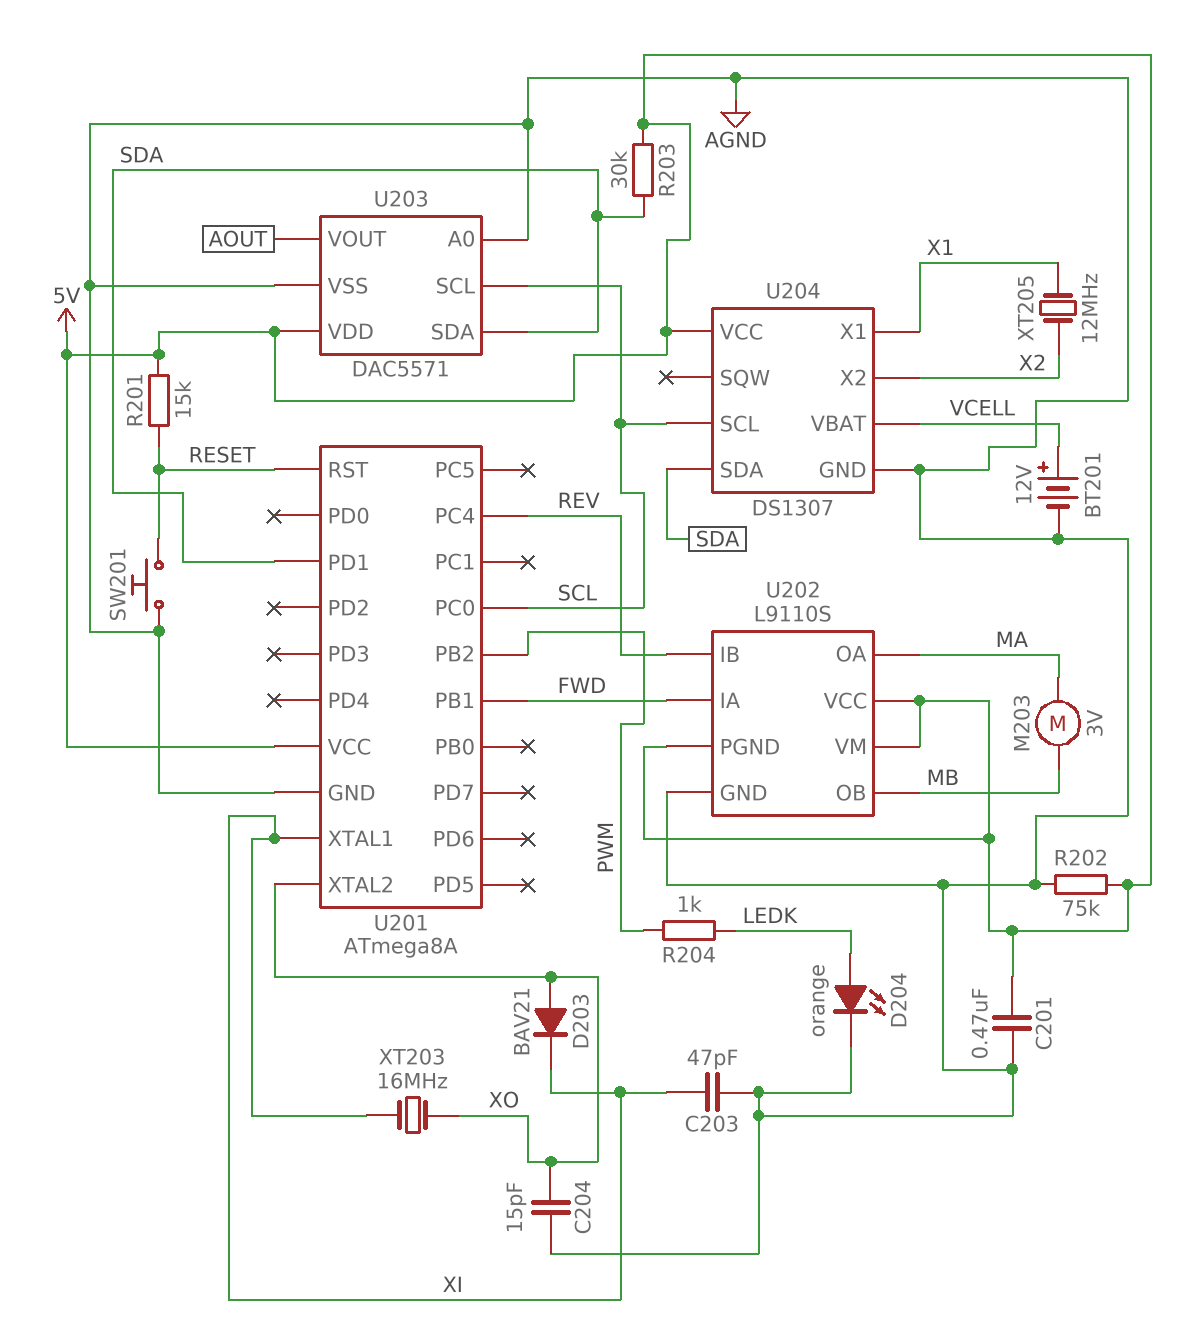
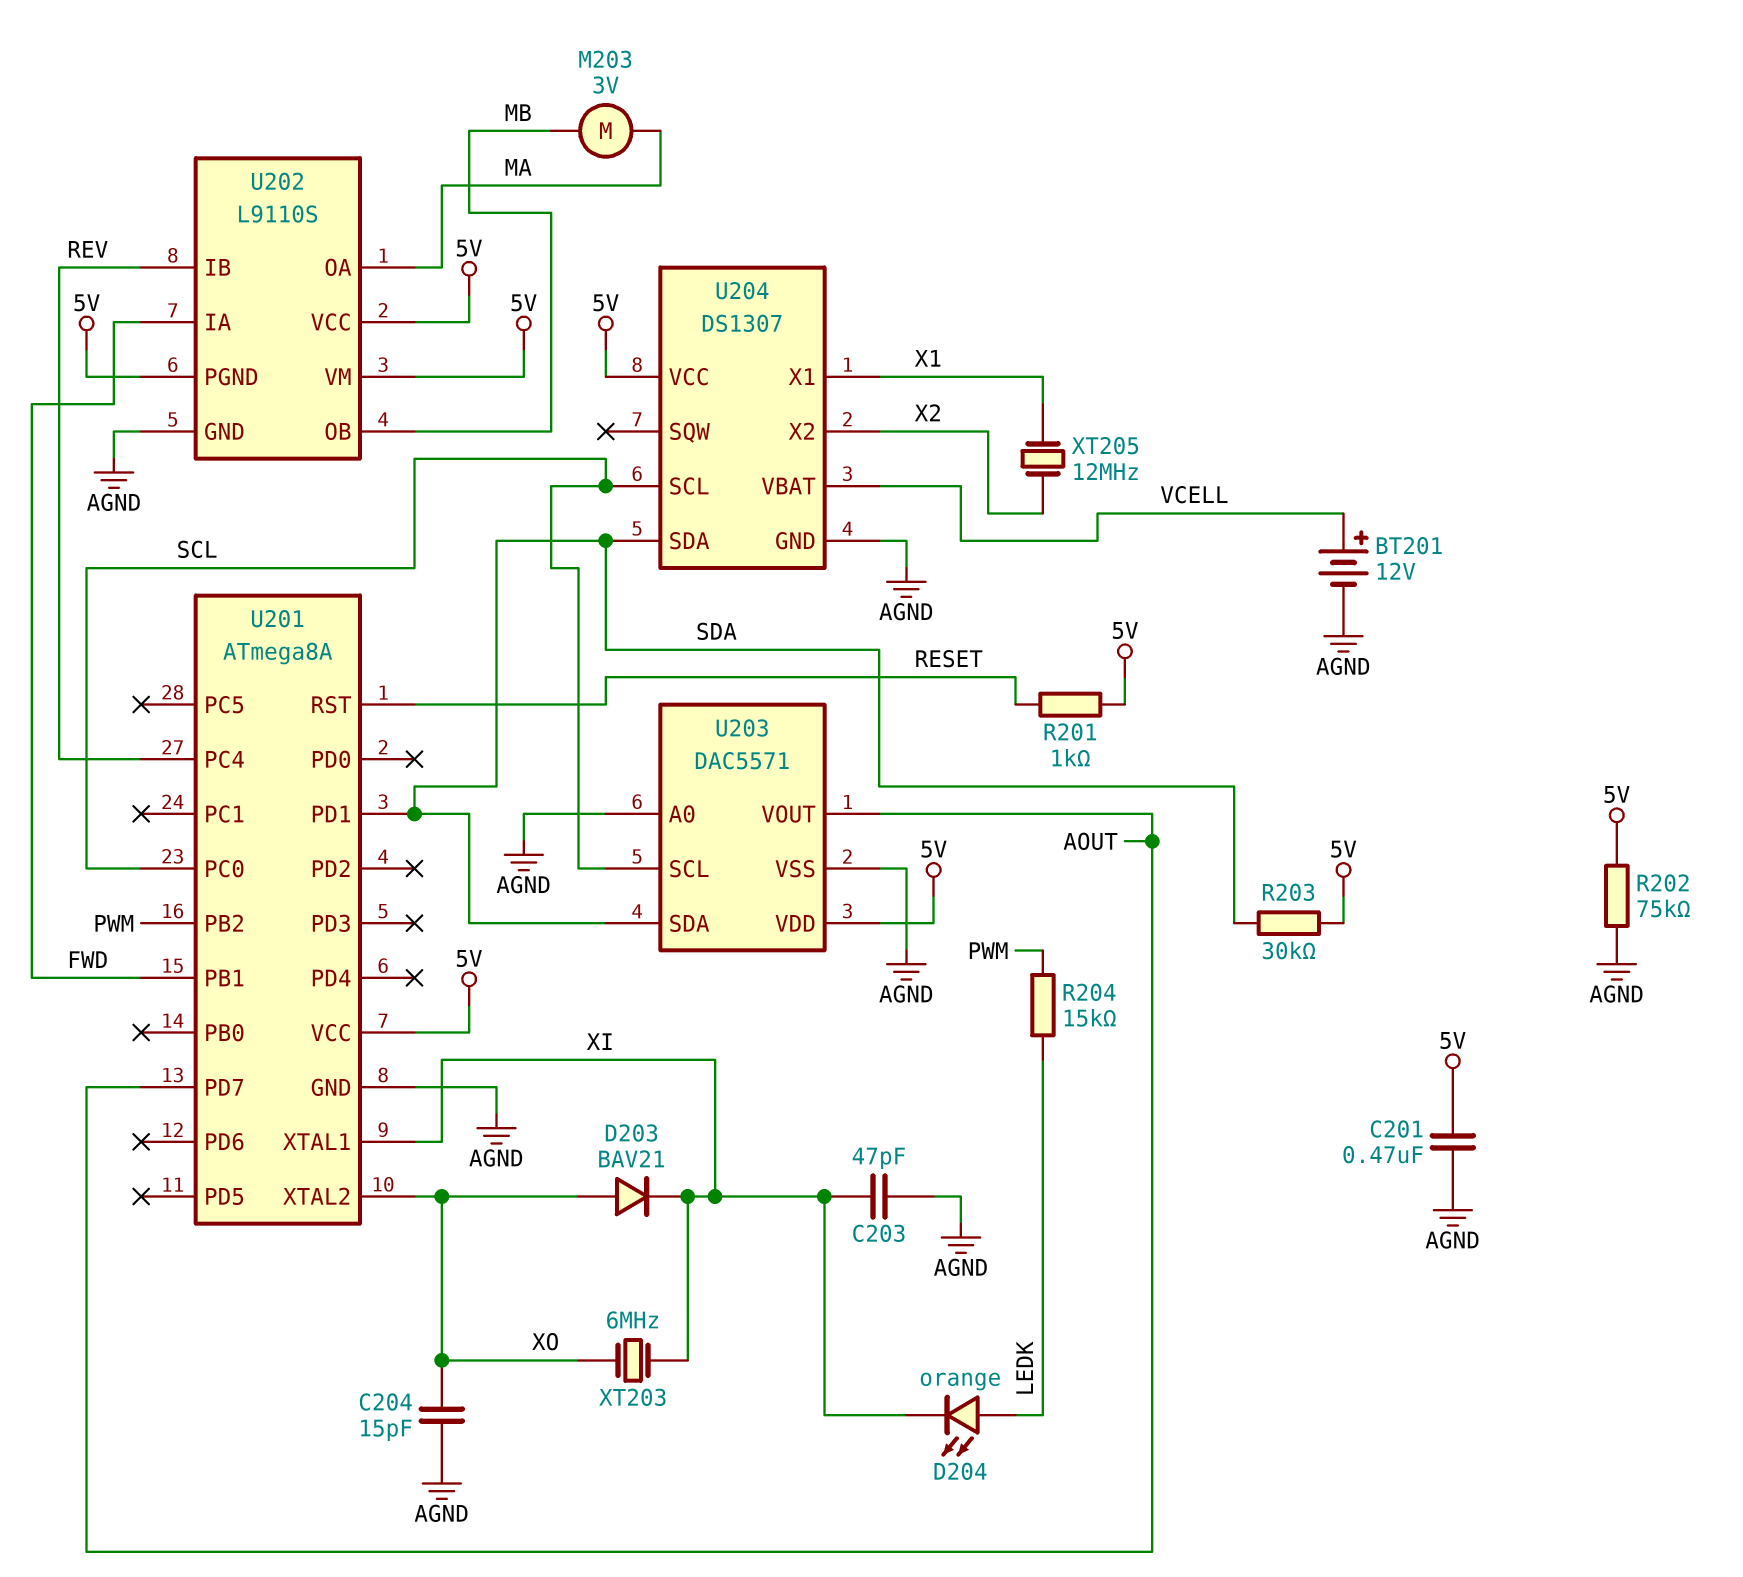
D204: LED orange (A LEDK, K AGND) -> LED orange (A LEDK, K XI)
R201: 15k (5V, RESET) -> 1k (5V, RESET)
R204: 1k (LEDK, PWM) -> 15k (LEDK, PWM)
SW201: button (AGND, RESET) -> none
U201 pin PD7: none -> AOUT
XT203: 16MHz (XI, XO) -> 6MHz (XI, XO)

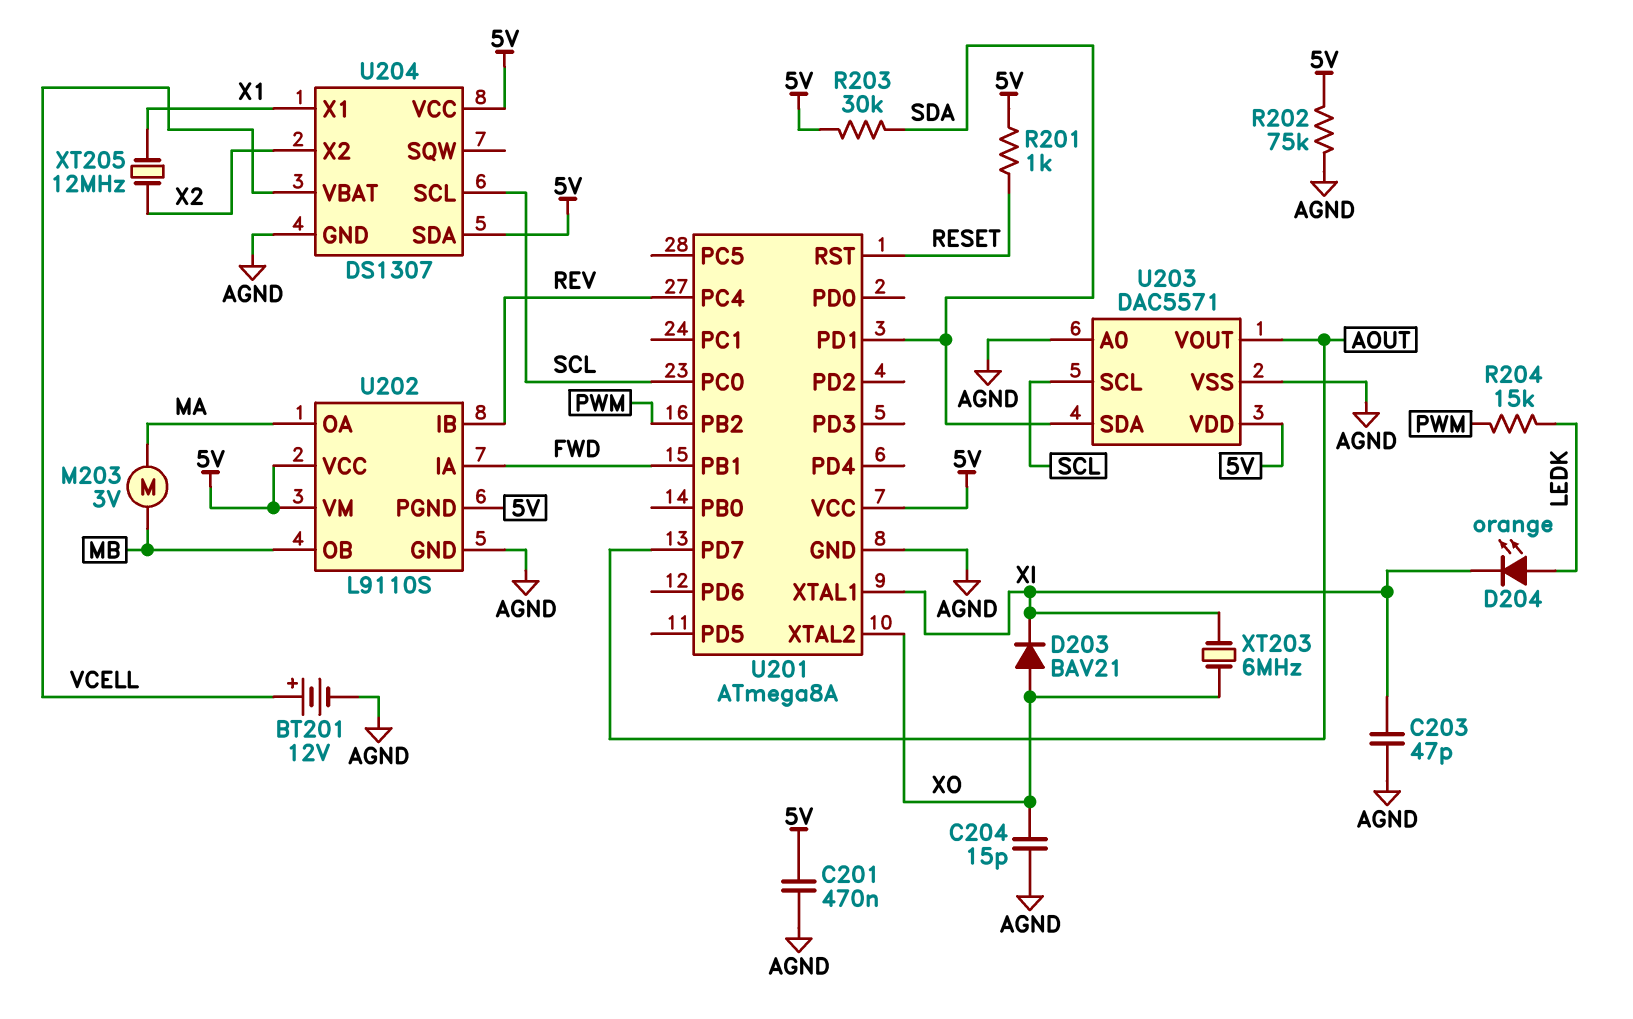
U204 pin SDA: SDA -> 5V

